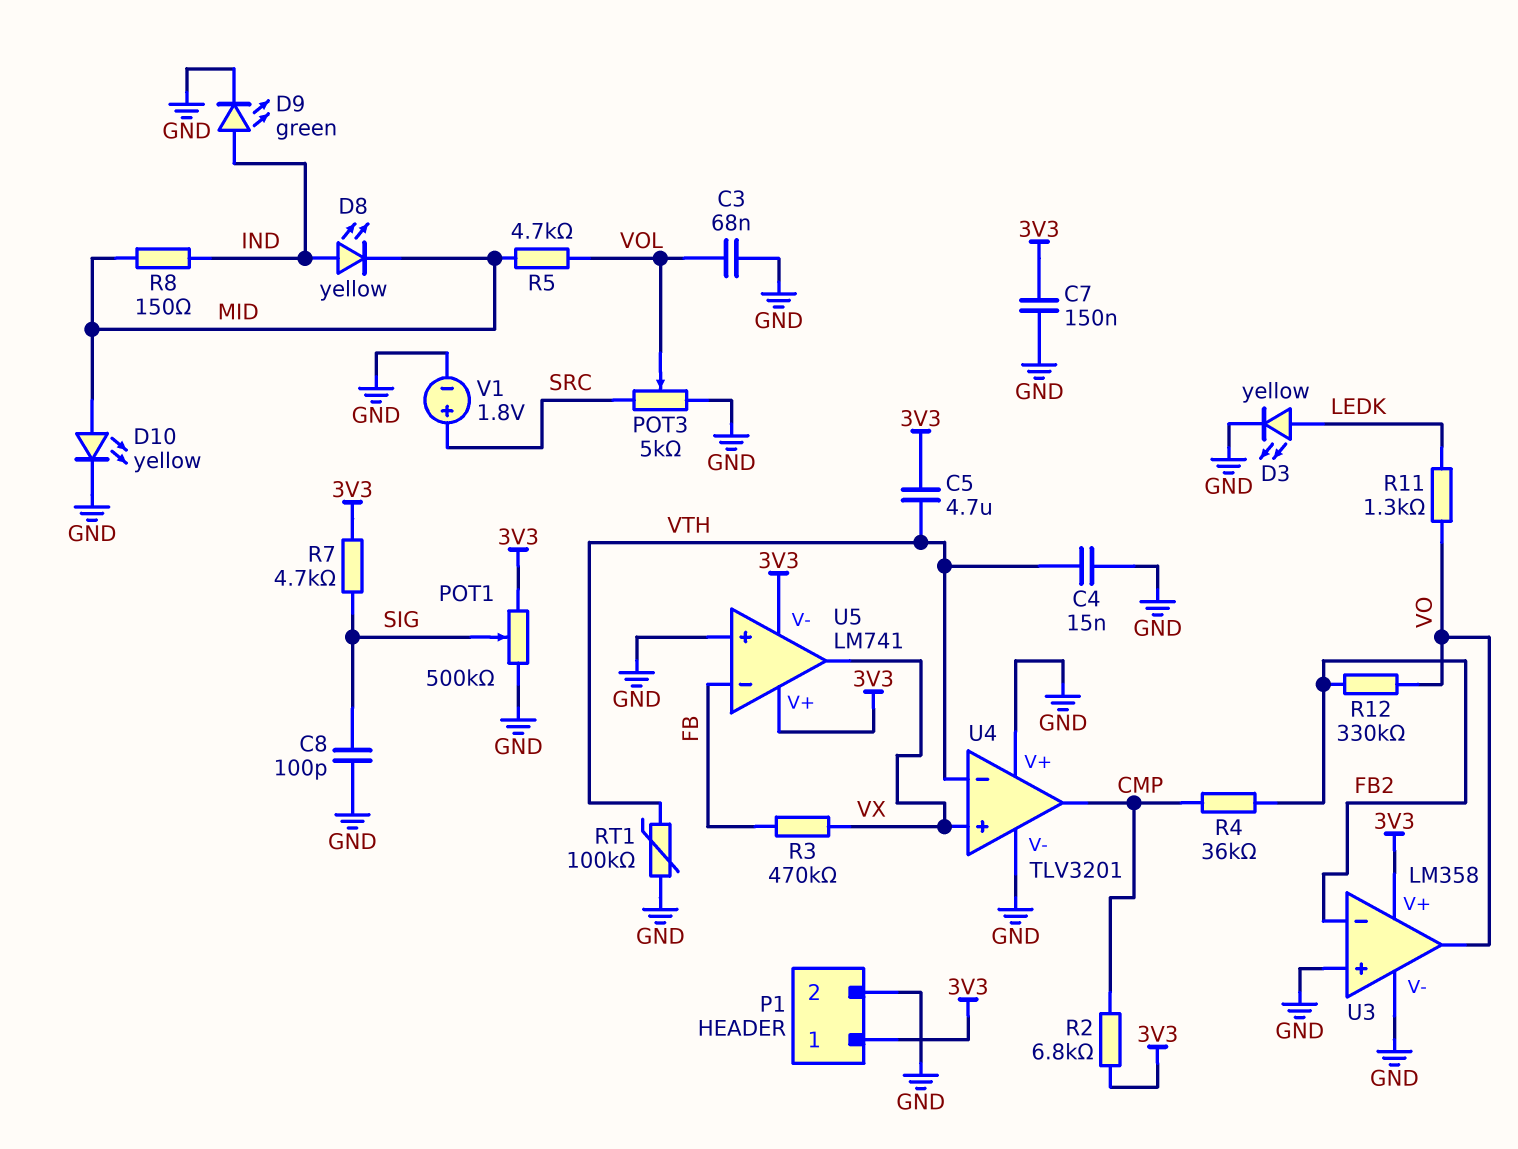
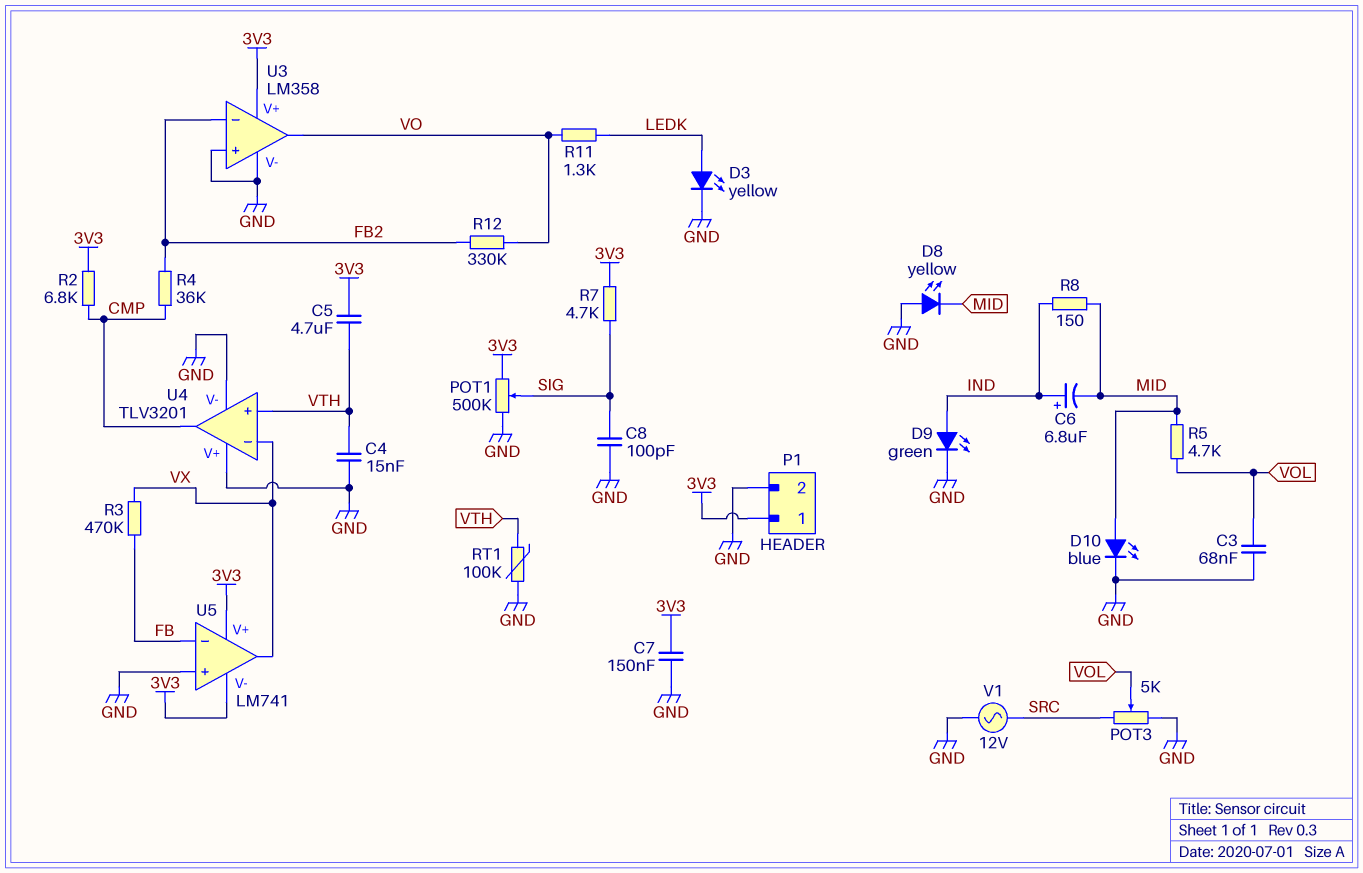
C6: none -> 6.8uF (plus IND, minus MID)
D8: LED yellow (A IND, K MID) -> LED yellow (A GND, K MID)
D10: LED yellow (A MID, K GND) -> LED blue (A MID, K GND)
U4 pin in+: VX -> VTH
U4 pin in-: VTH -> VX
V1: 1.8V (plus SRC, minus GND) -> AC 12V (GND, SRC)

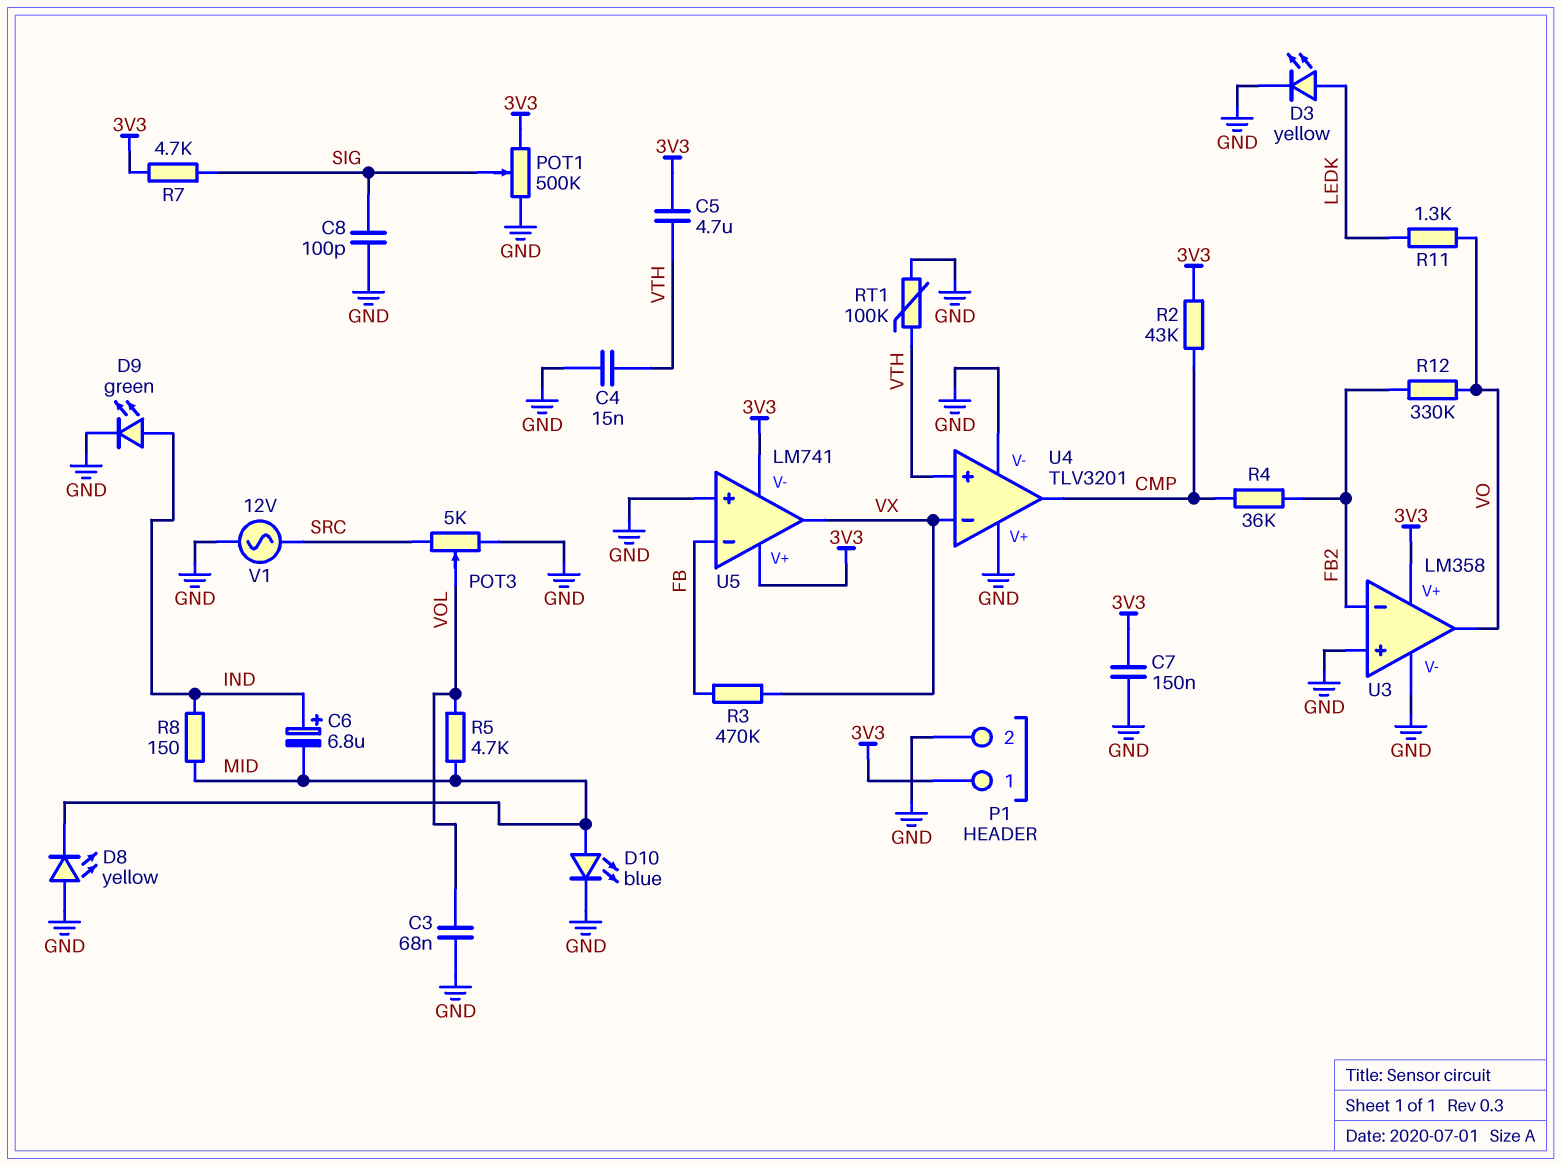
R2: 6.8k (3V3, CMP) -> 43k (3V3, CMP)

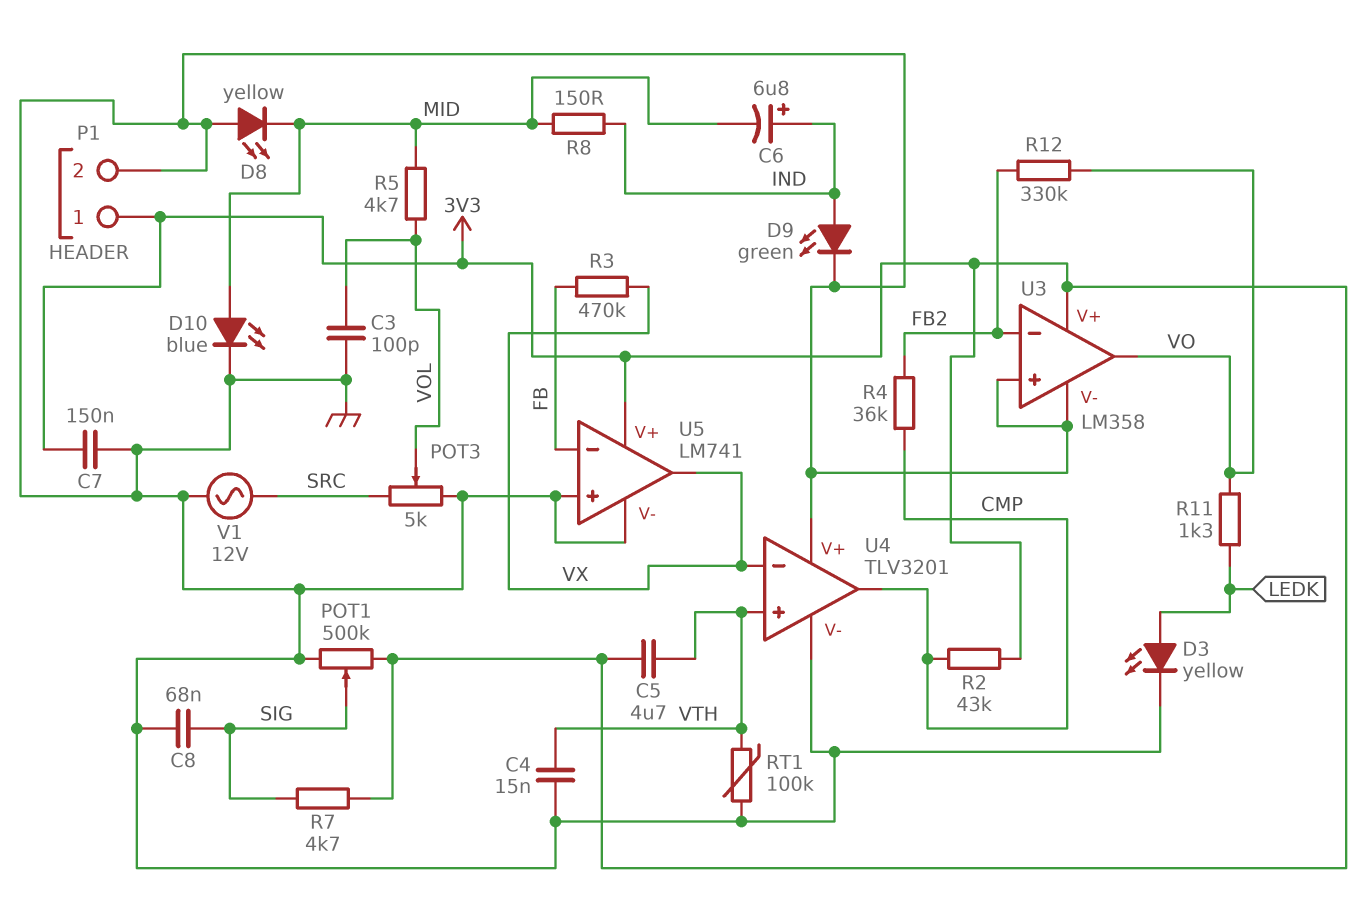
C3: 68nF (GND, VOL) -> 100pF (GND, VOL)
C8: 100pF (GND, SIG) -> 68nF (GND, SIG)
U5 pin V-: 3V3 -> GND

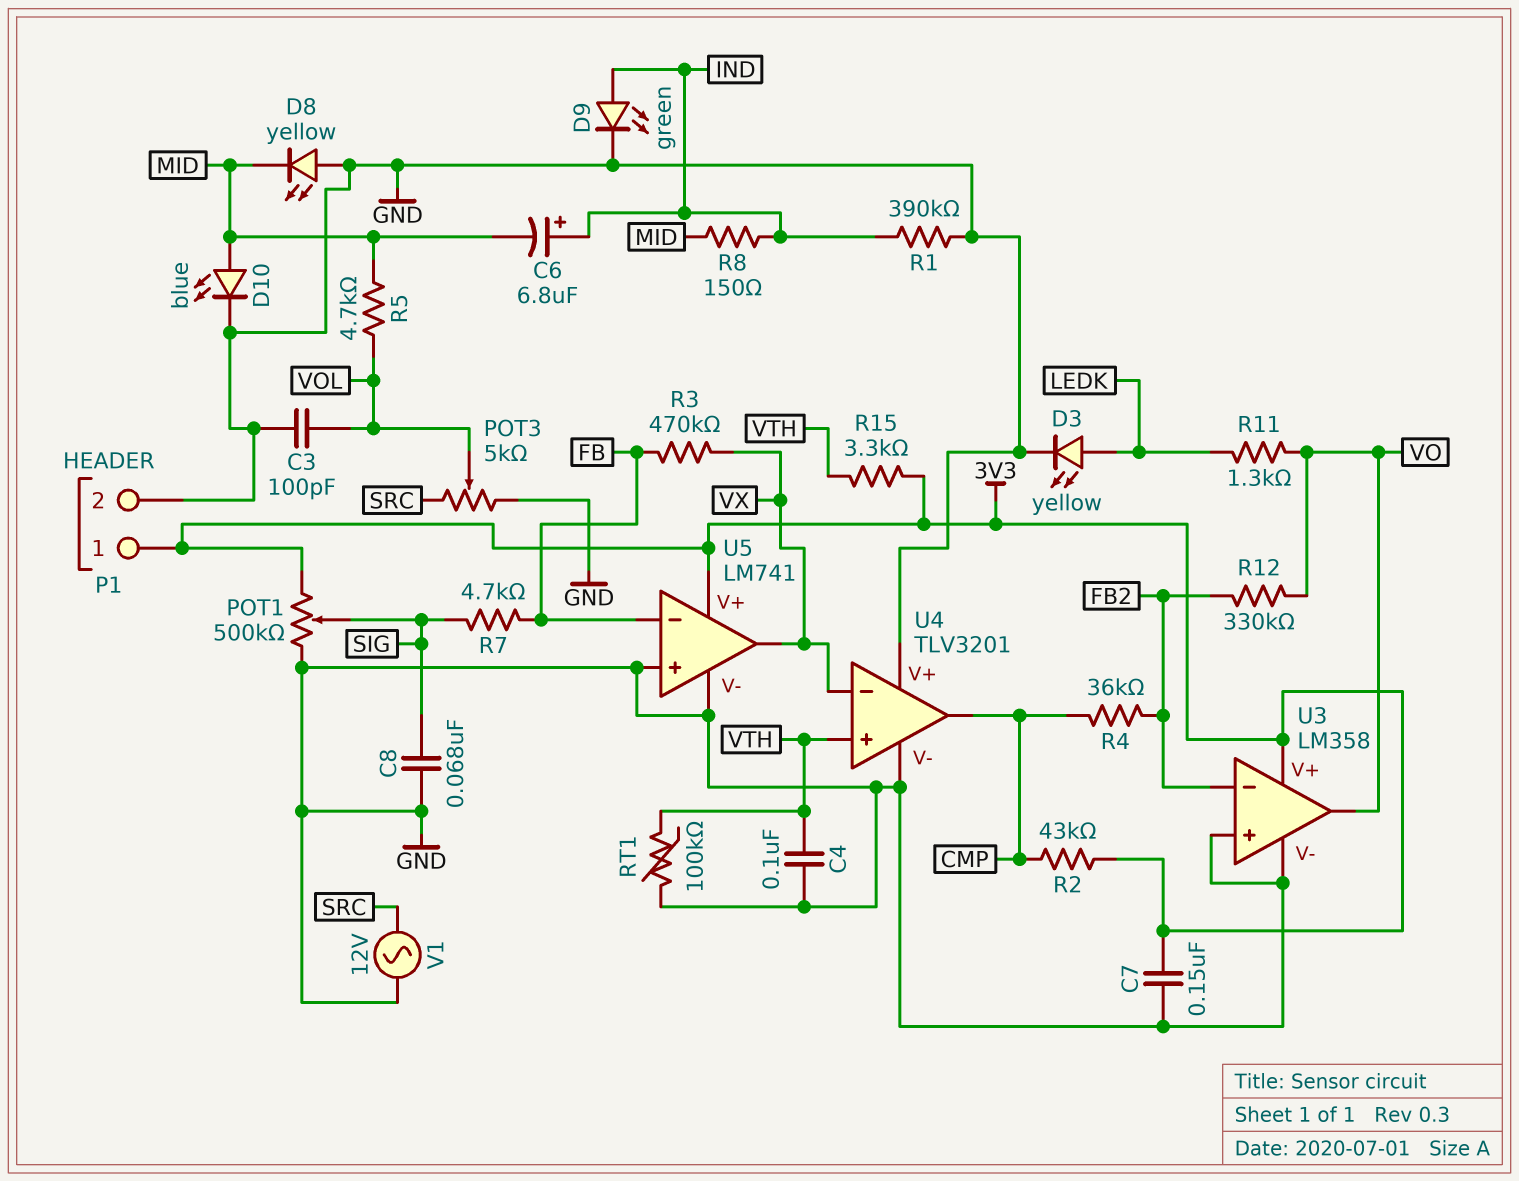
C4: 15nF (GND, VTH) -> 100nF (GND, VTH)
C5: 4.7uF (3V3, VTH) -> none
R1: none -> 390k (GND, IND)
R7: 4.7k (3V3, SIG) -> 4.7k (FB, SIG)
R15: none -> 3.3k (3V3, VTH)

